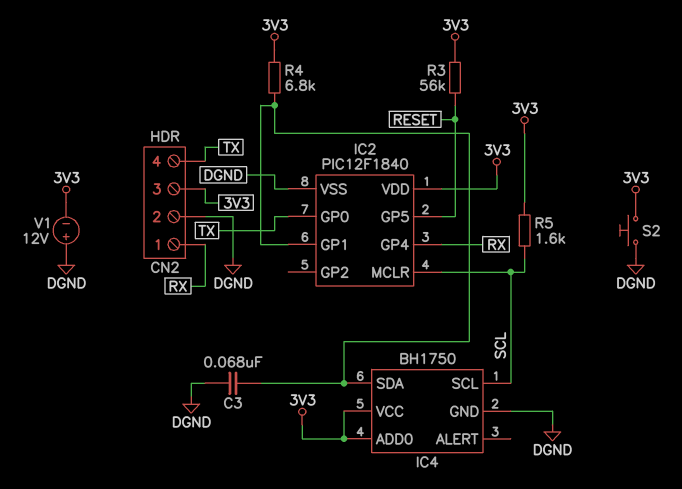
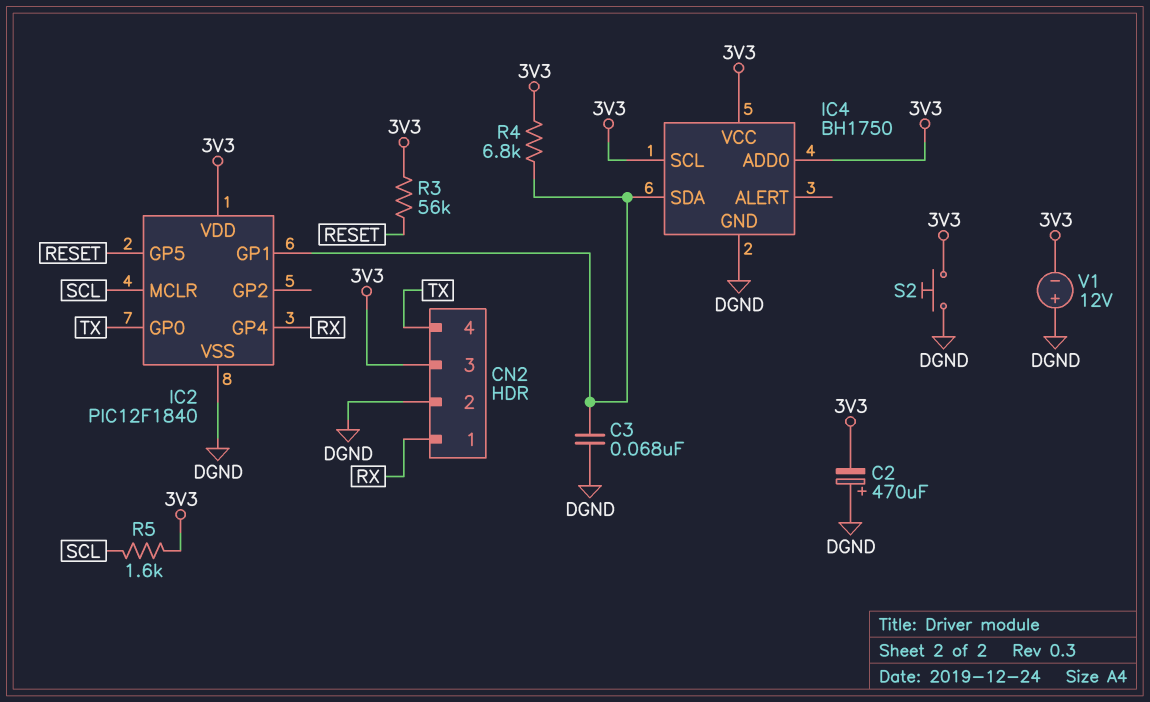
C2: none -> 470uF (plus DGND, minus 3V3)
IC4 pin SCL: SCL -> 3V3

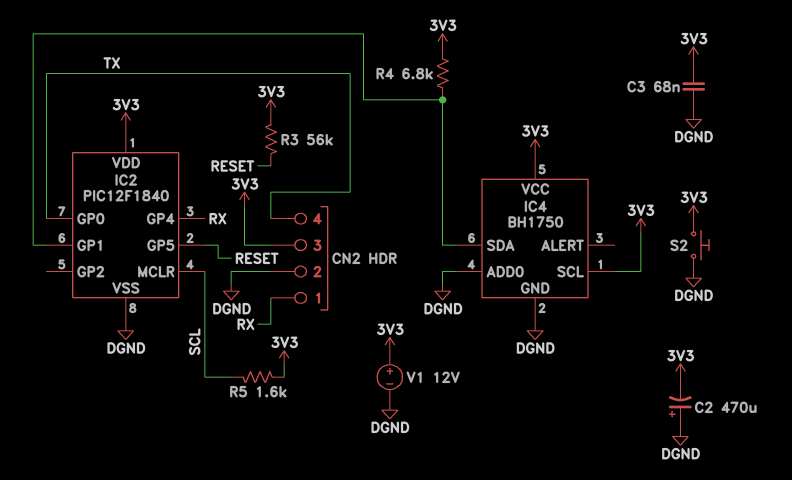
C3: 68nF (DGND, IC2/GP1) -> 68nF (3V3, DGND)
IC4 pin ADD0: 3V3 -> DGND
V1: 12V (plus DGND, minus 3V3) -> 12V (plus 3V3, minus DGND)

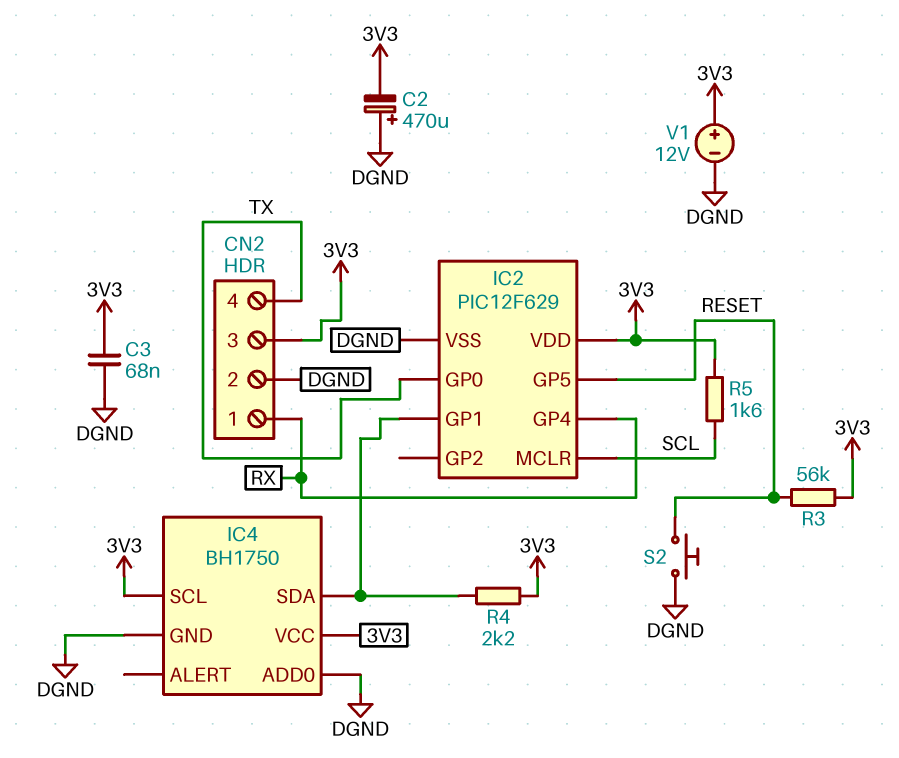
IC2: PIC12F1840 -> PIC12F629
R4: 6.8k (3V3, IC2/GP1) -> 2.2k (3V3, IC2/GP1)
S2: button (3V3, DGND) -> button (DGND, RESET)

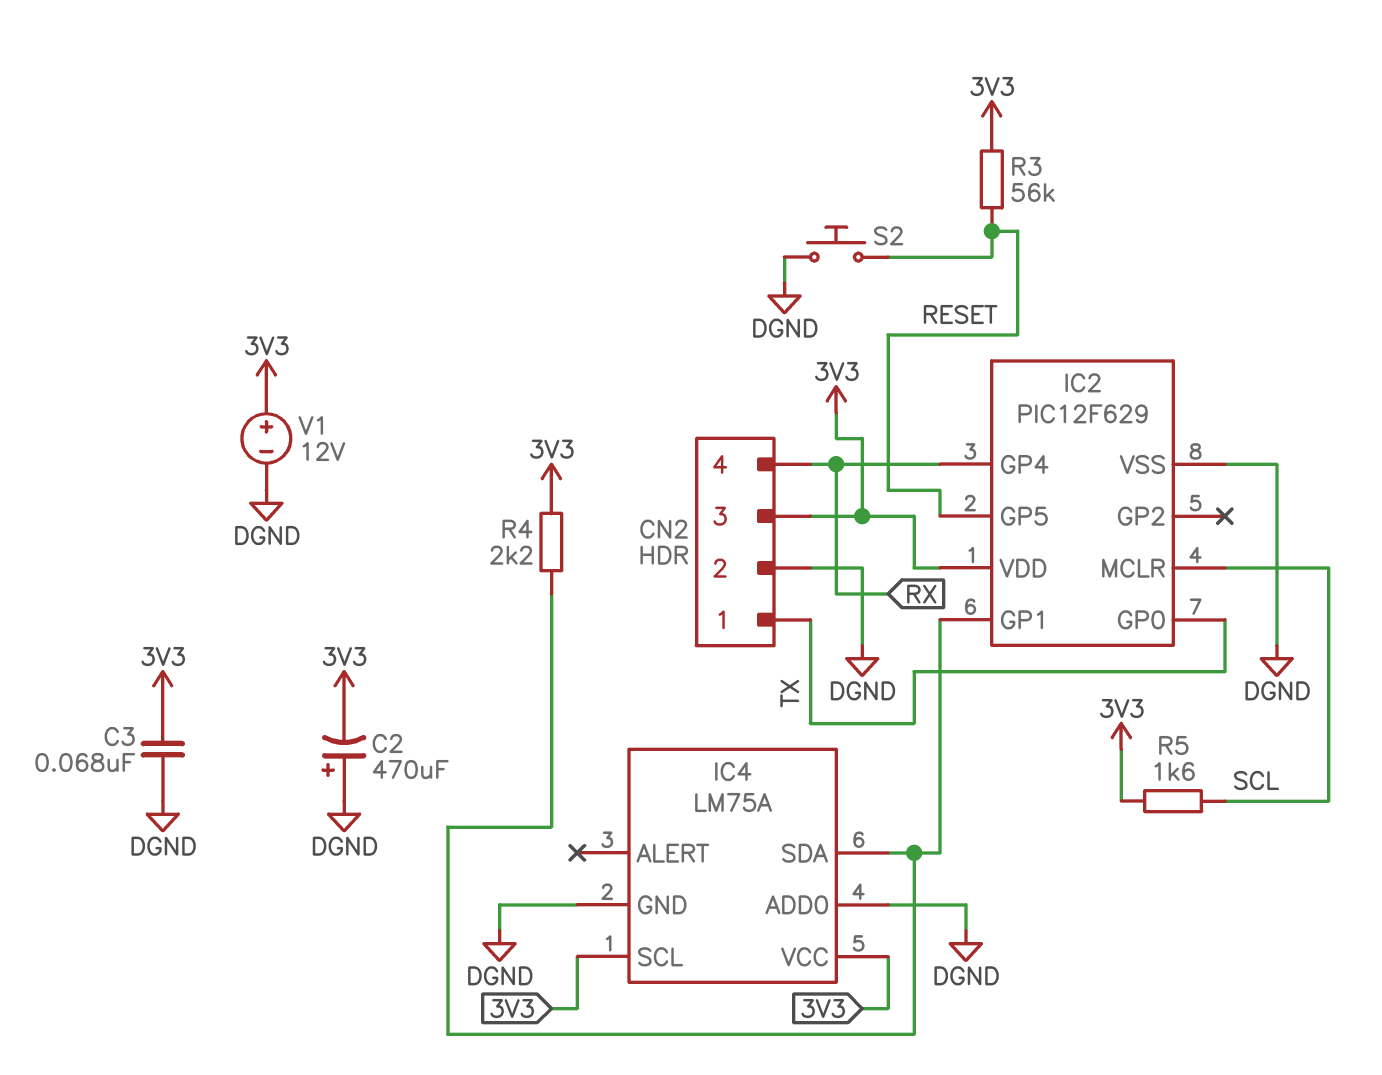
CN2 pin 1: RX -> TX
CN2 pin 4: TX -> RX
IC4: BH1750 -> LM75A

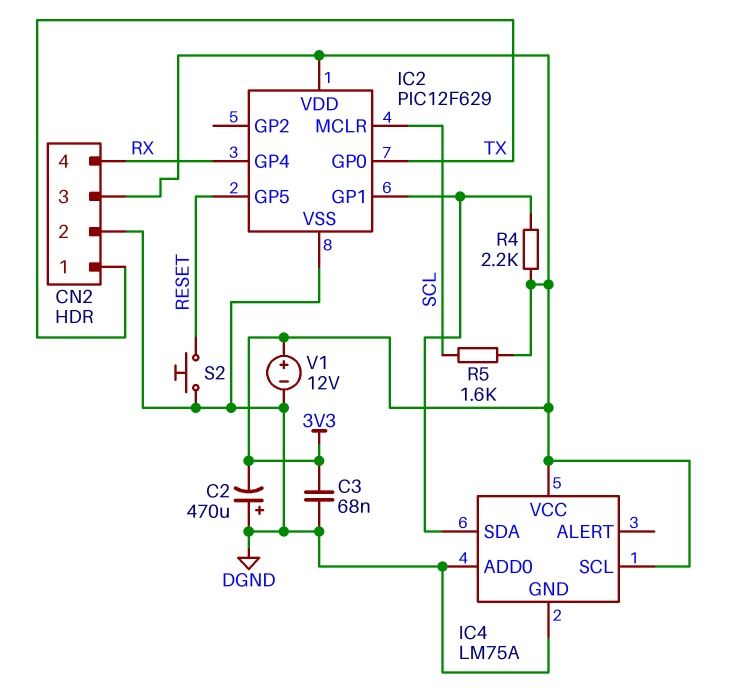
R3: 56k (3V3, RESET) -> none

